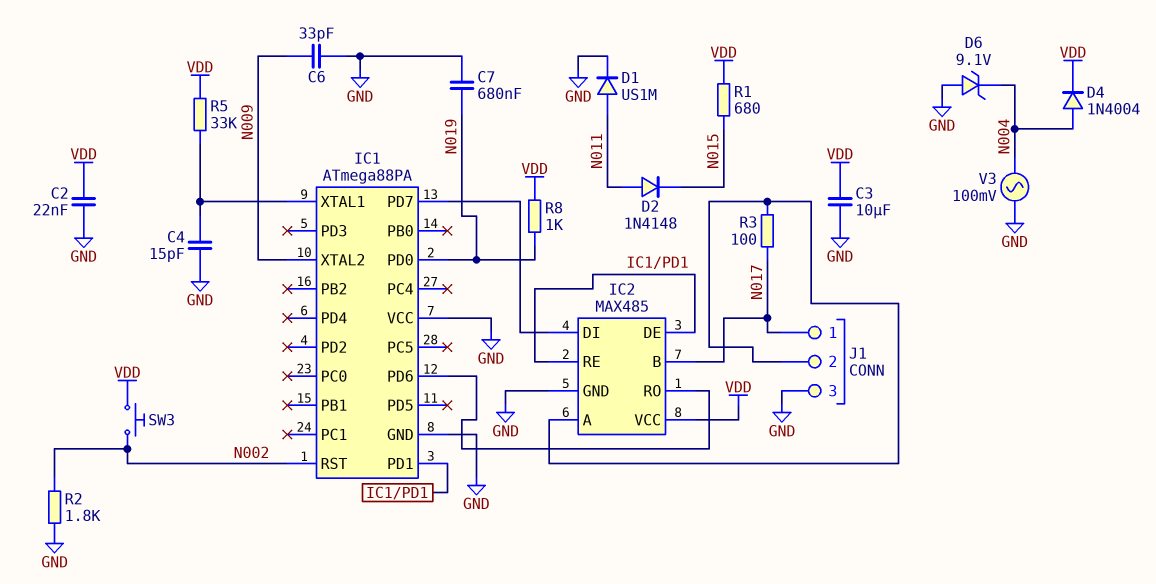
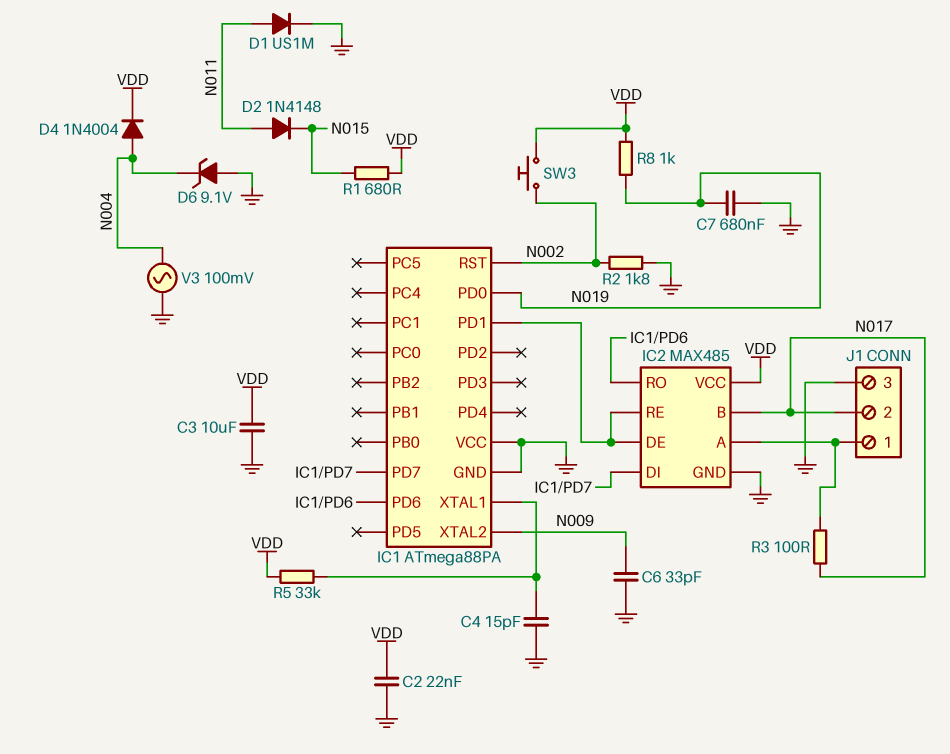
J1 pin 1: N017 -> IC2/A
J1 pin 2: IC2/A -> N017

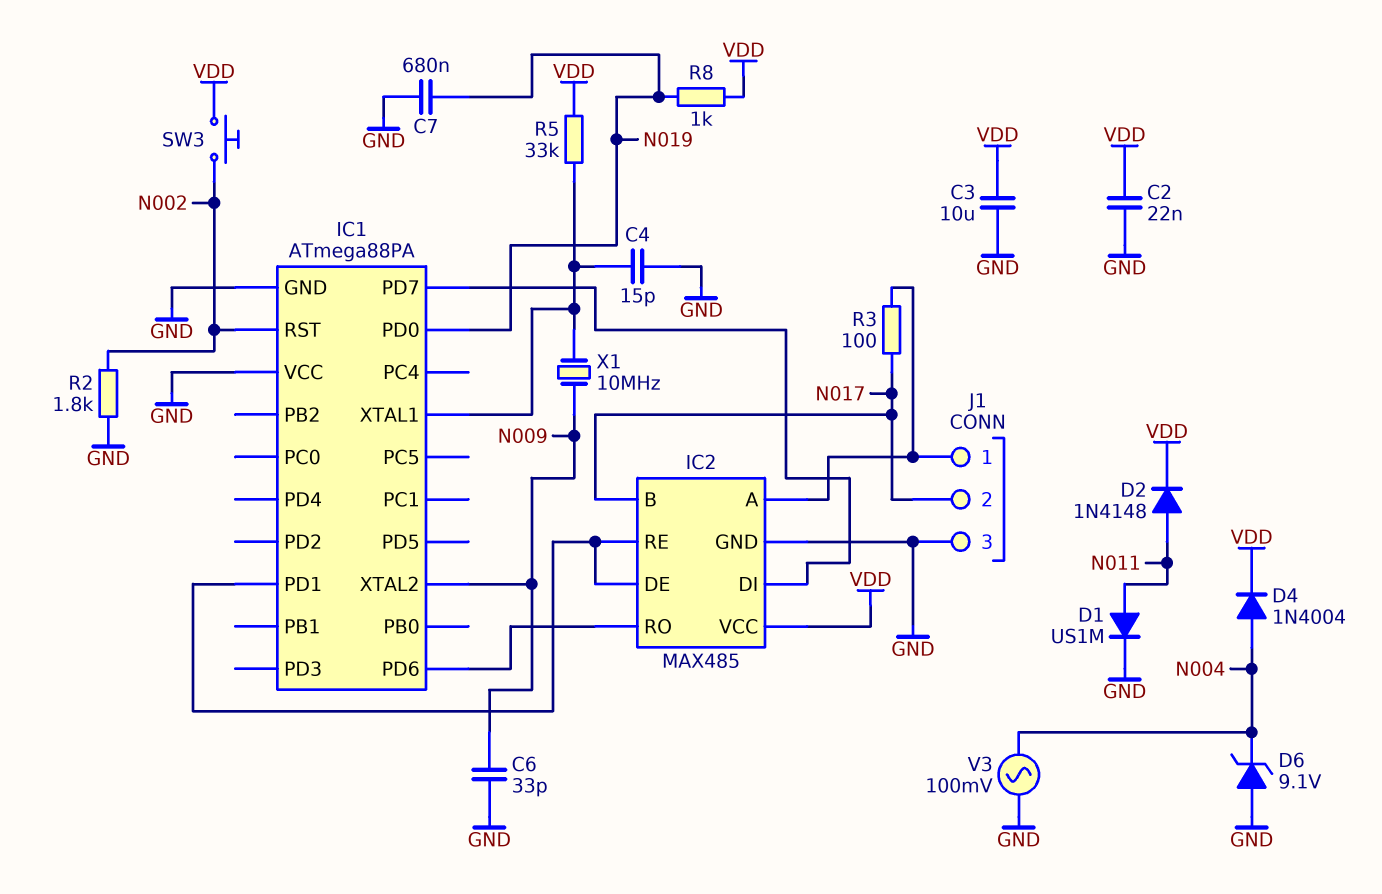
D2: diode 1N4148 (A N011, K N015) -> diode 1N4148 (A N011, K VDD)
R1: 680 (N015, VDD) -> none
X1: none -> 10MHz (IC1/XTAL1, N009)

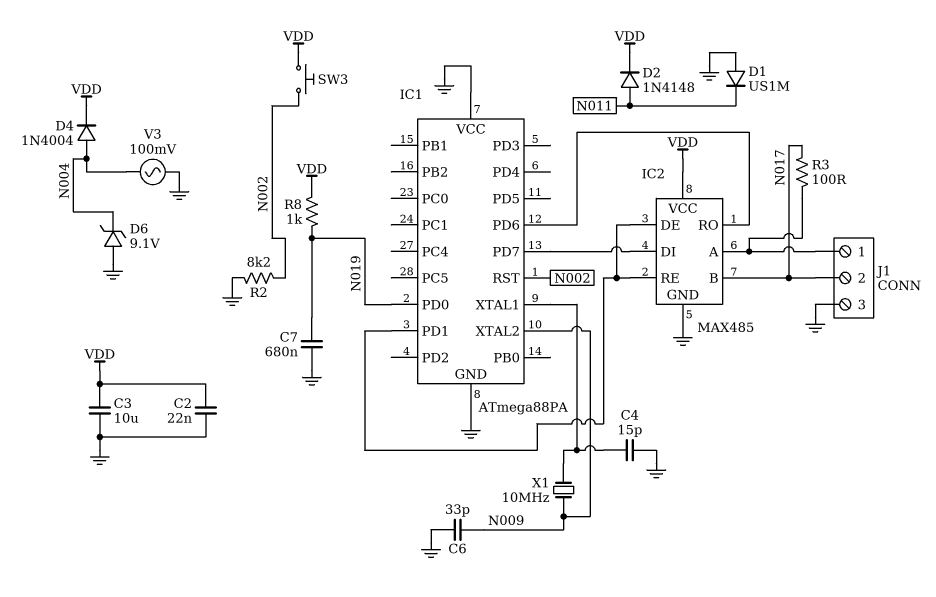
D1: diode US1M (A N011, K GND) -> diode US1M (A GND, K N011)
R2: 1.8k (GND, N002) -> 8.2k (GND, N002)
R5: 33k (IC1/XTAL1, VDD) -> none

